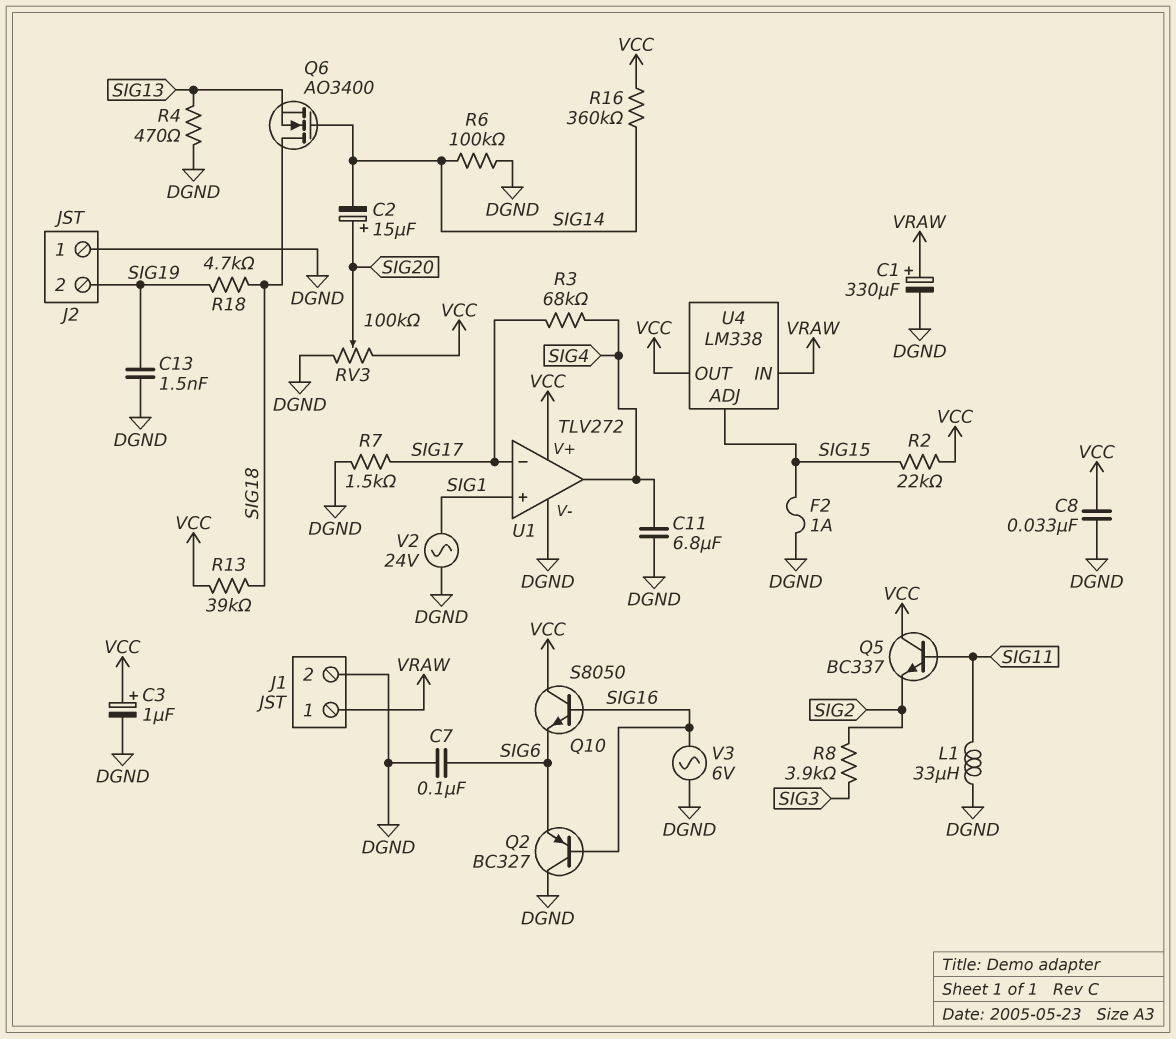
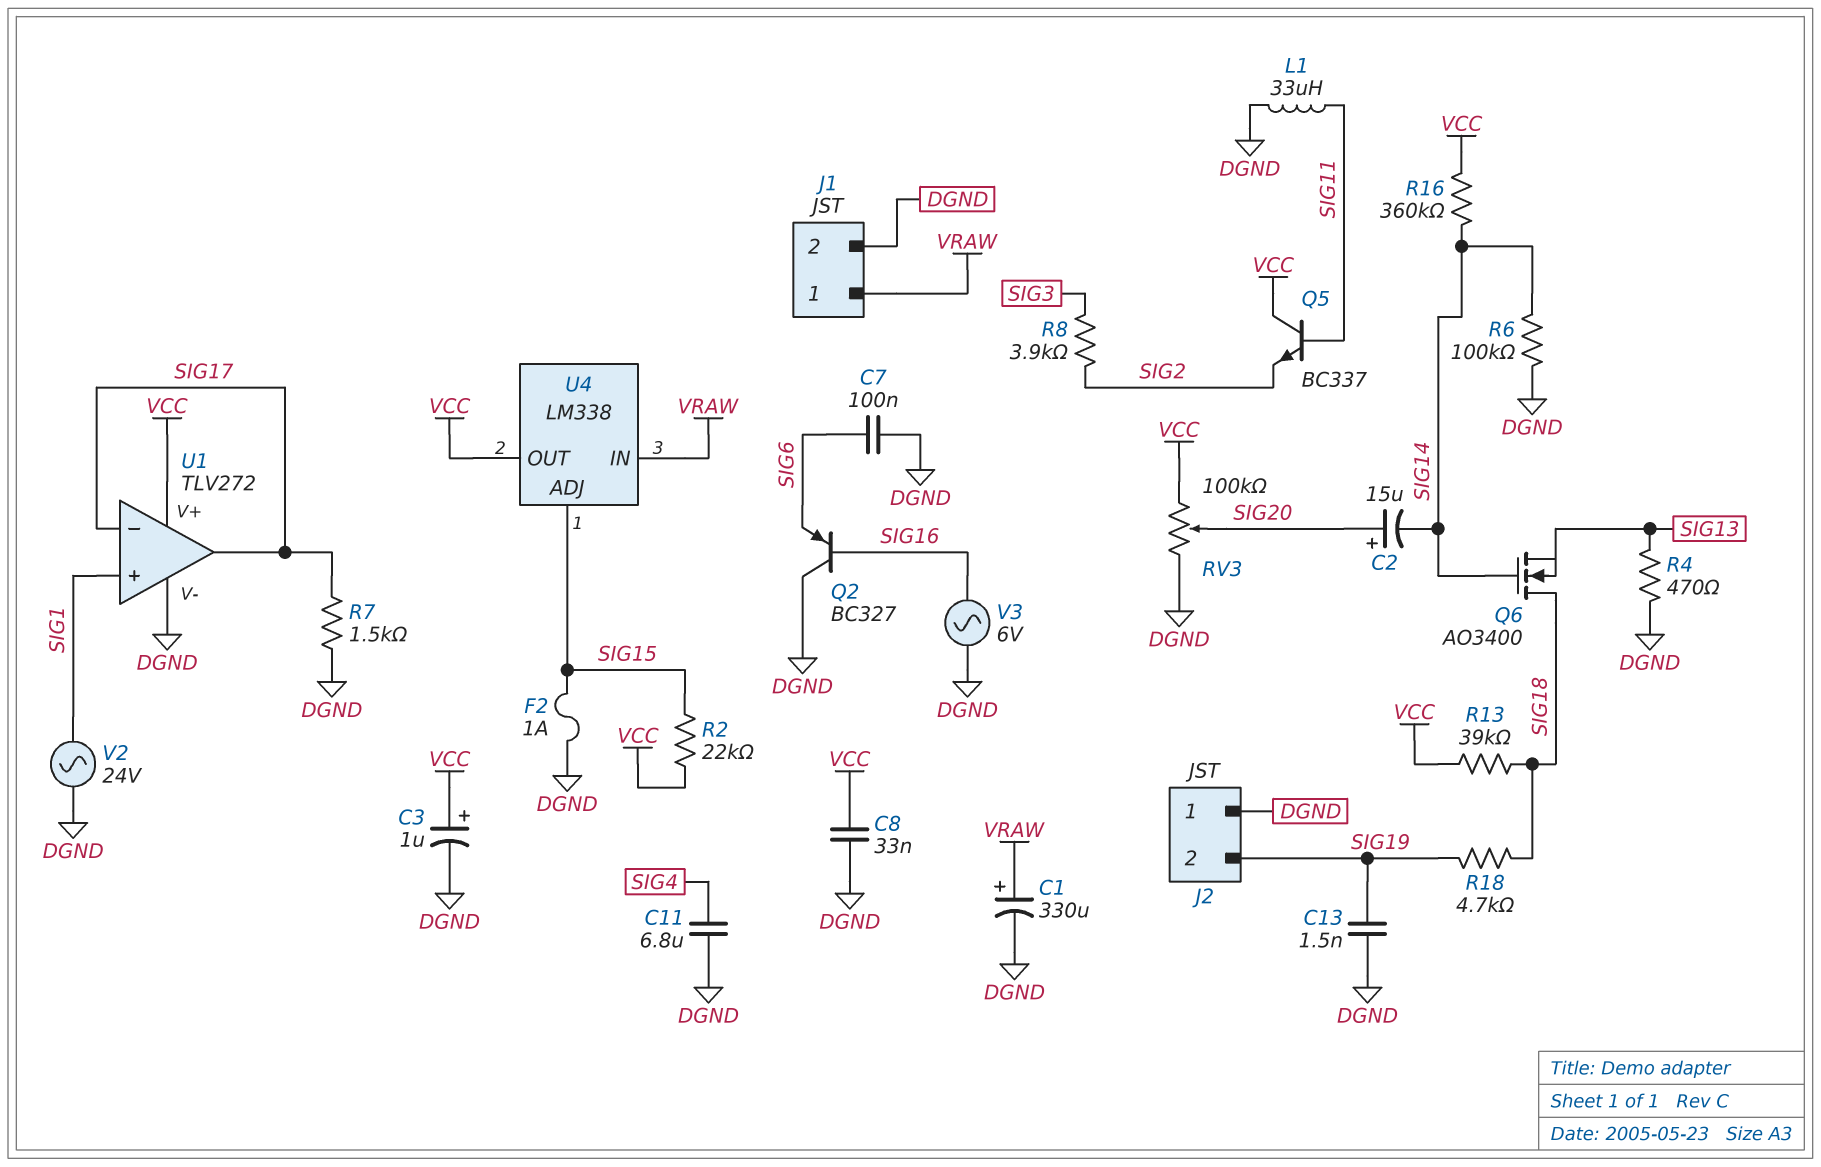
Q10: NPN S8050 (B SIG16, C VCC, E SIG6) -> none
R3: 68k (SIG4, SIG17) -> none
U1 pin out: SIG4 -> SIG17

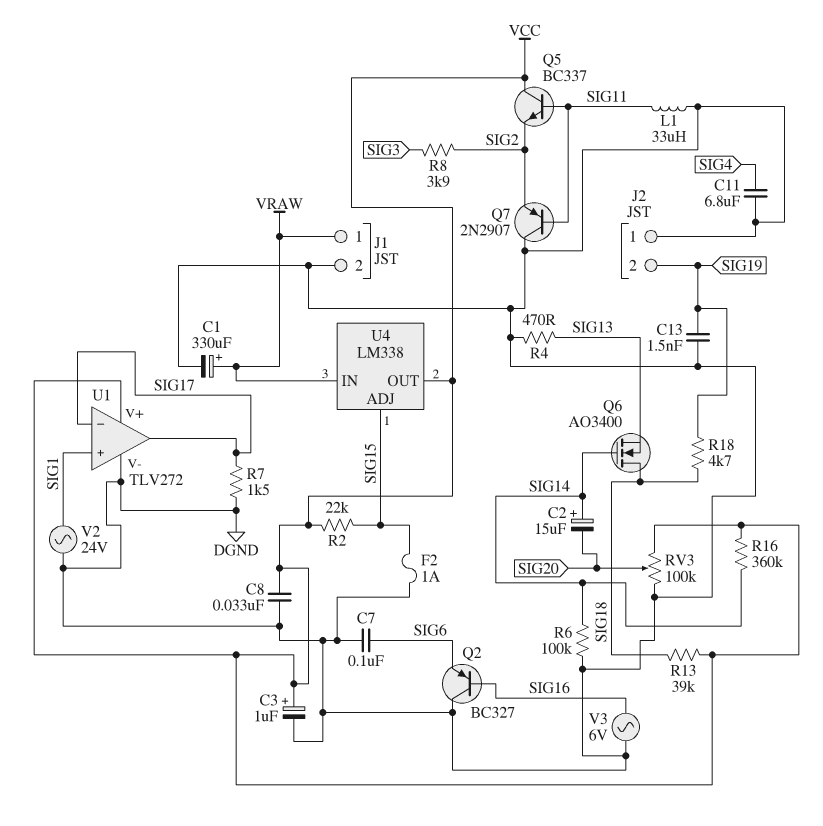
C2: 15uF (plus SIG20, minus SIG14) -> 15uF (plus SIG14, minus SIG20)
Q7: none -> PNP 2N2907 (B SIG11, C DGND, E SIG2)

